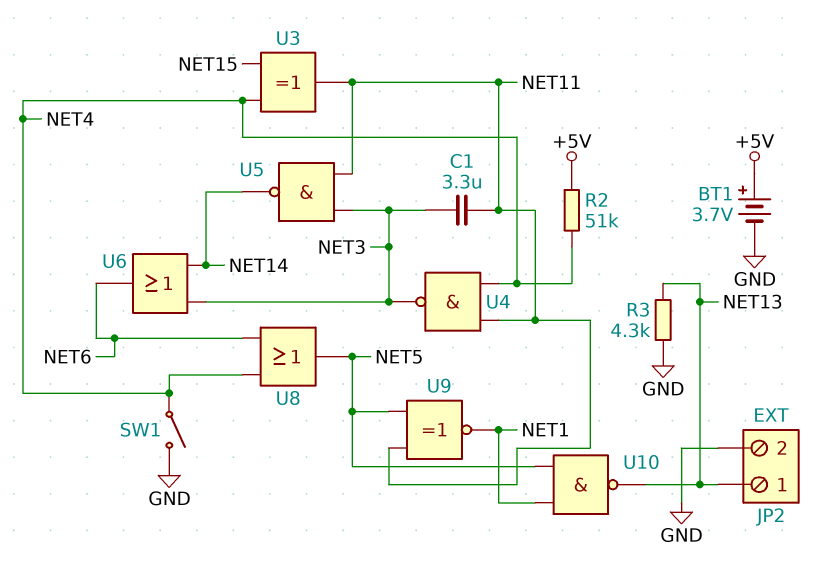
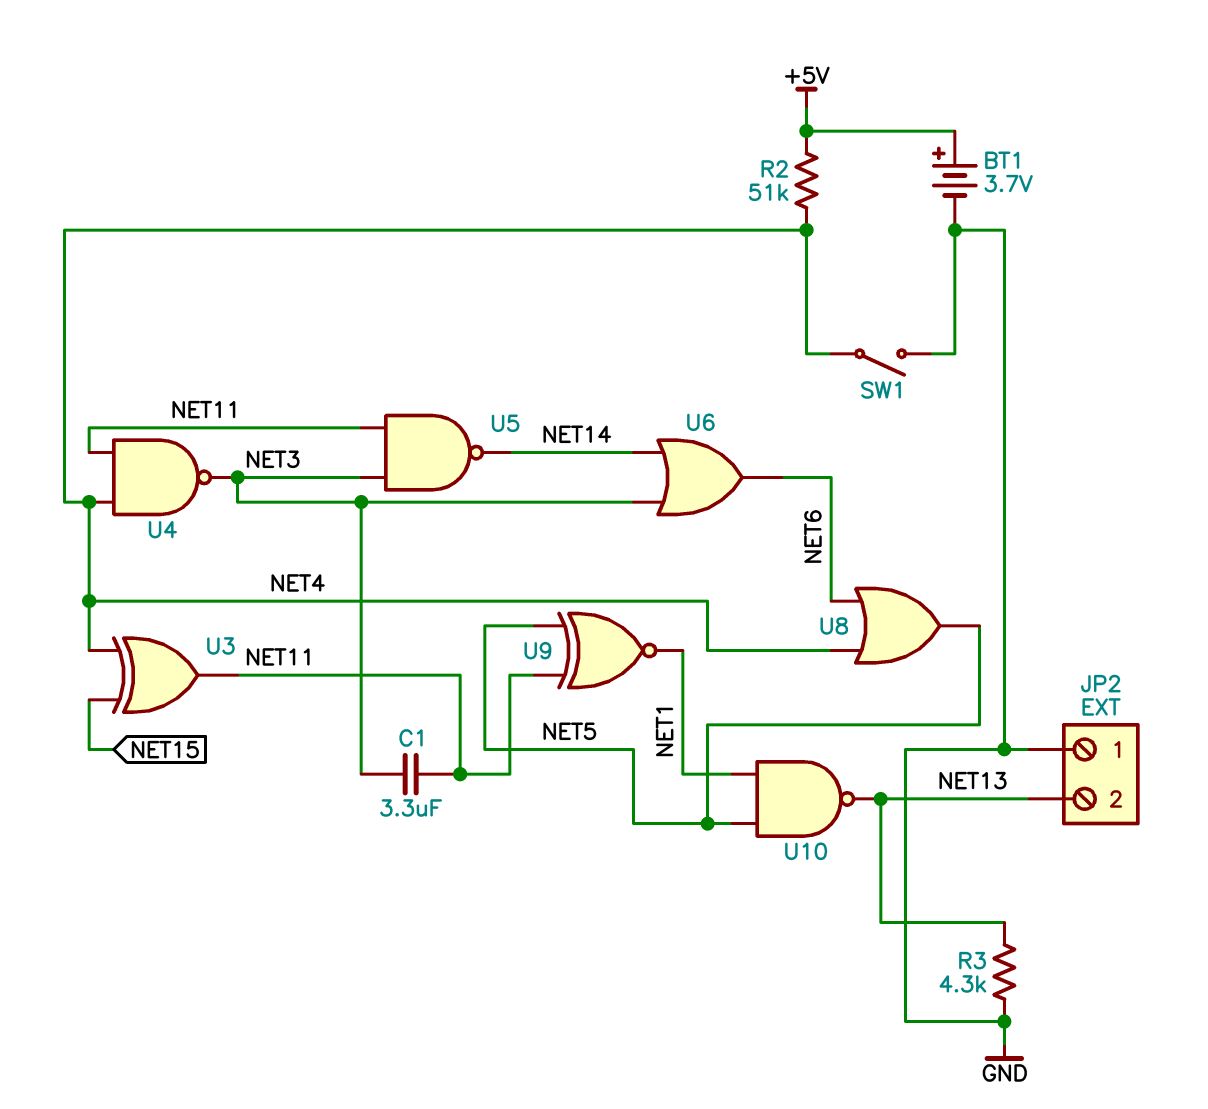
JP2 pin 1: NET13 -> GND
JP2 pin 2: GND -> NET13

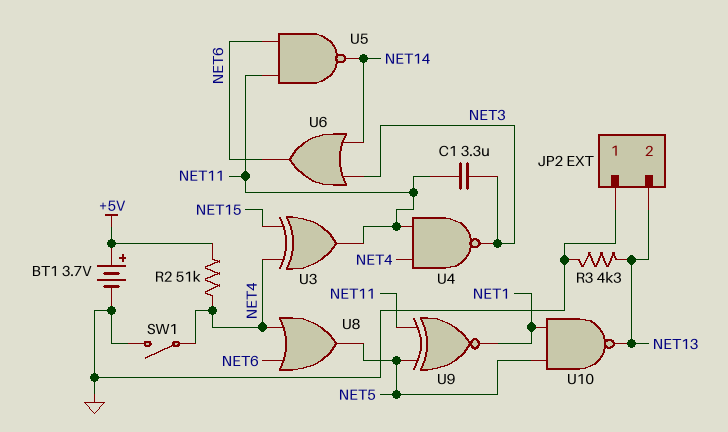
U5: NAND (in NET3, in NET11, out NET14) -> NAND (in NET6, in NET11, out NET14)

